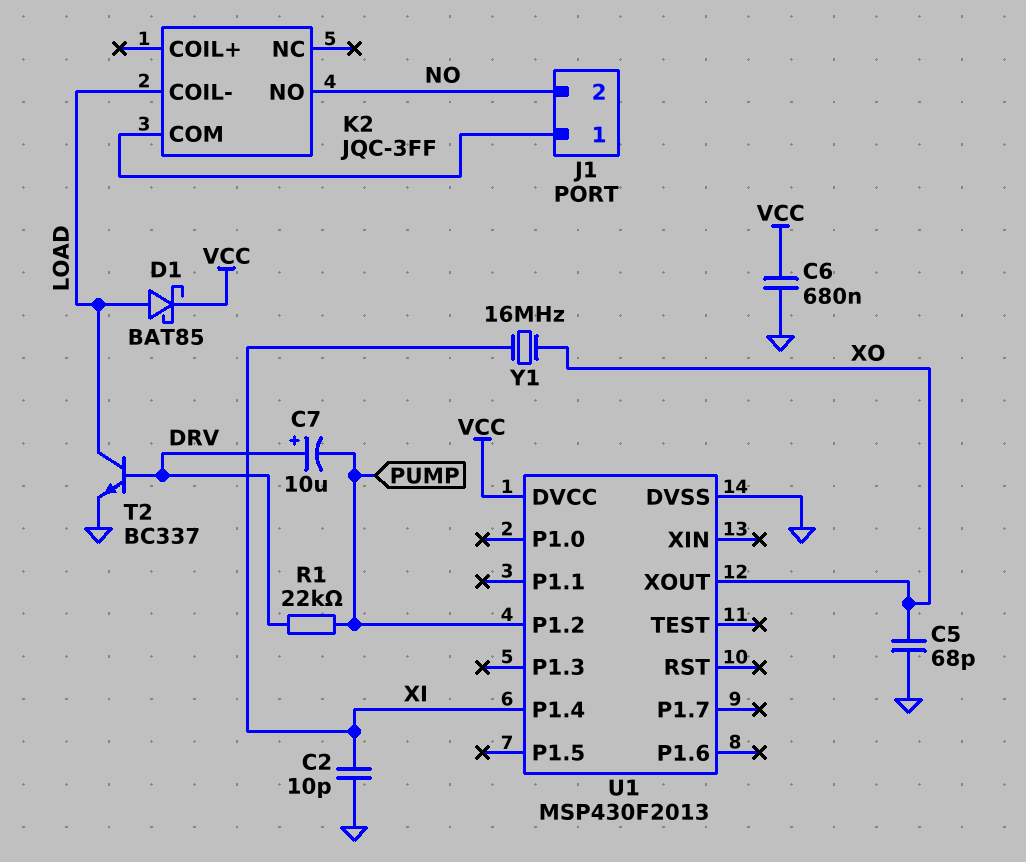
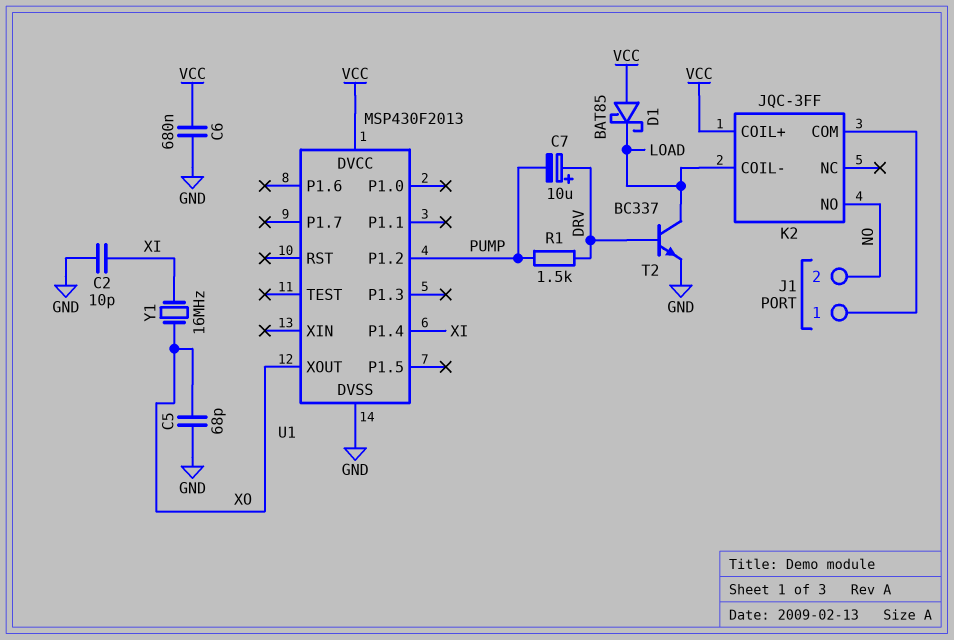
D1: schottky BAT85 (A LOAD, K VCC) -> schottky BAT85 (A VCC, K LOAD)
K2 pin COIL+: none -> VCC
R1: 22k (DRV, PUMP) -> 1.5k (DRV, PUMP)

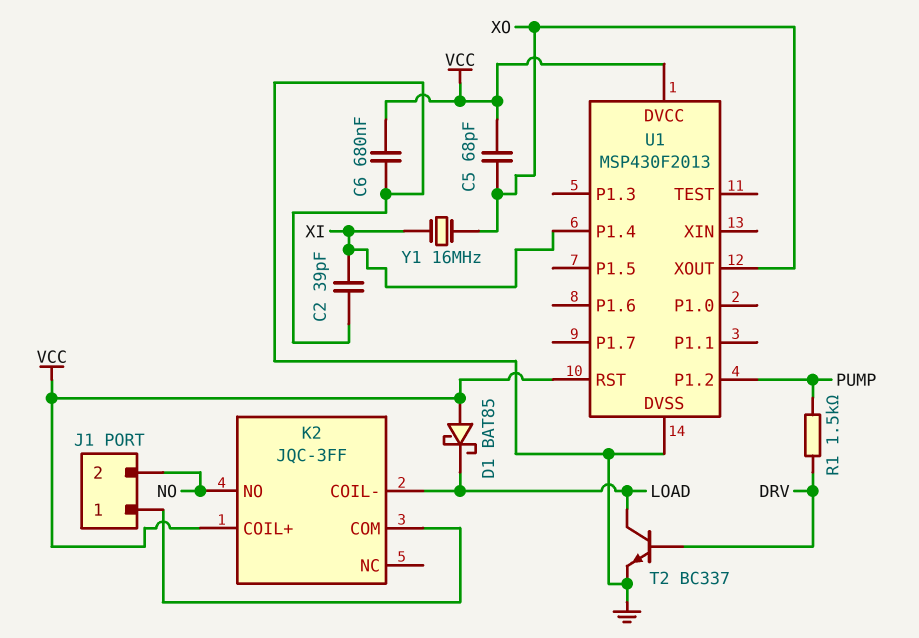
C2: 10pF (GND, XI) -> 39pF (GND, XI)
C5: 68pF (GND, XO) -> 68pF (VCC, XO)
C7: 10uF (plus DRV, minus PUMP) -> none
U1 pin RST: none -> VCC

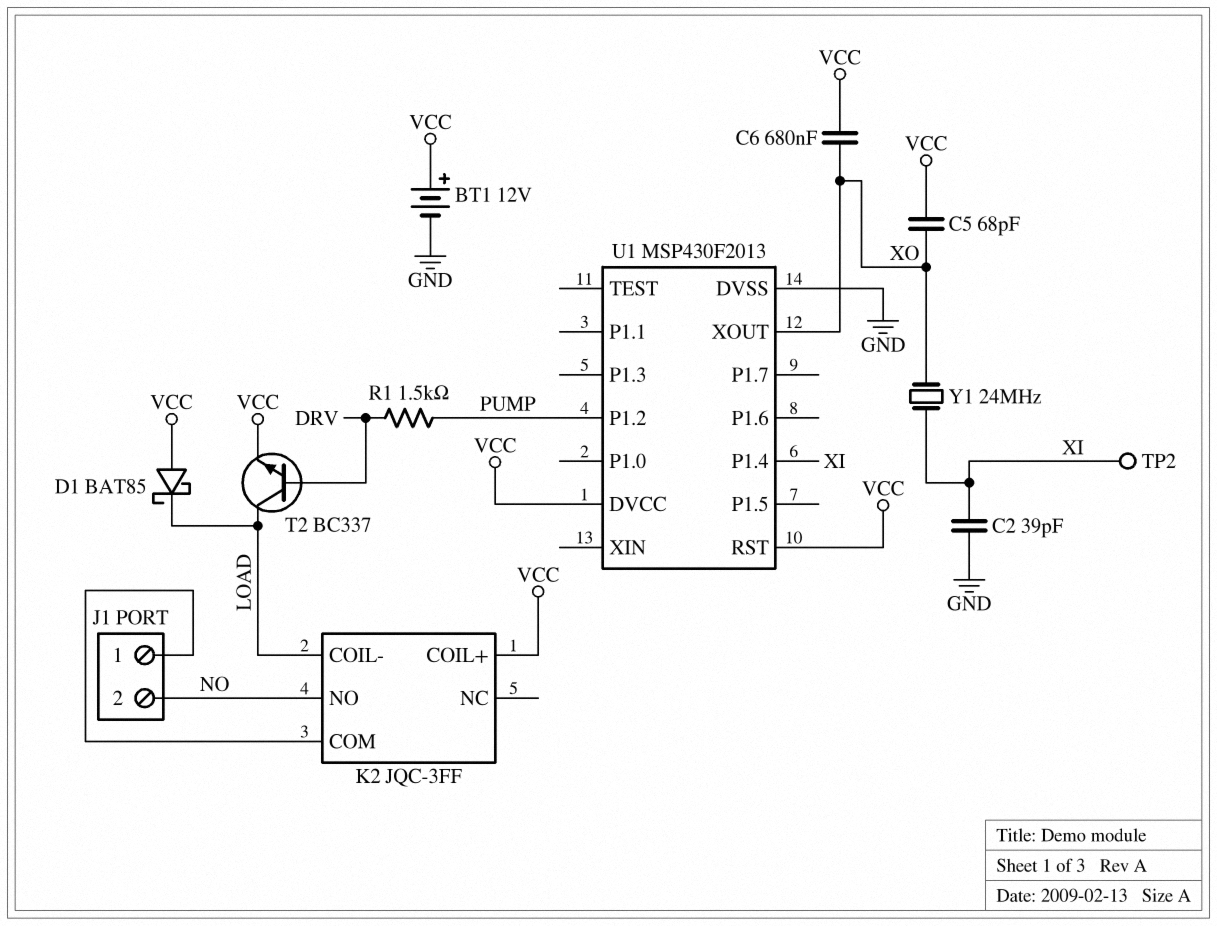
BT1: none -> 12V (plus VCC, minus GND)
C6: 680nF (GND, VCC) -> 680nF (VCC, XO)
T2: NPN BC337 (B DRV, C LOAD, E GND) -> NPN BC337 (B DRV, C LOAD, E VCC)
TP2: none -> test point (XI)
Y1: 16MHz (XI, XO) -> 24MHz (XI, XO)

